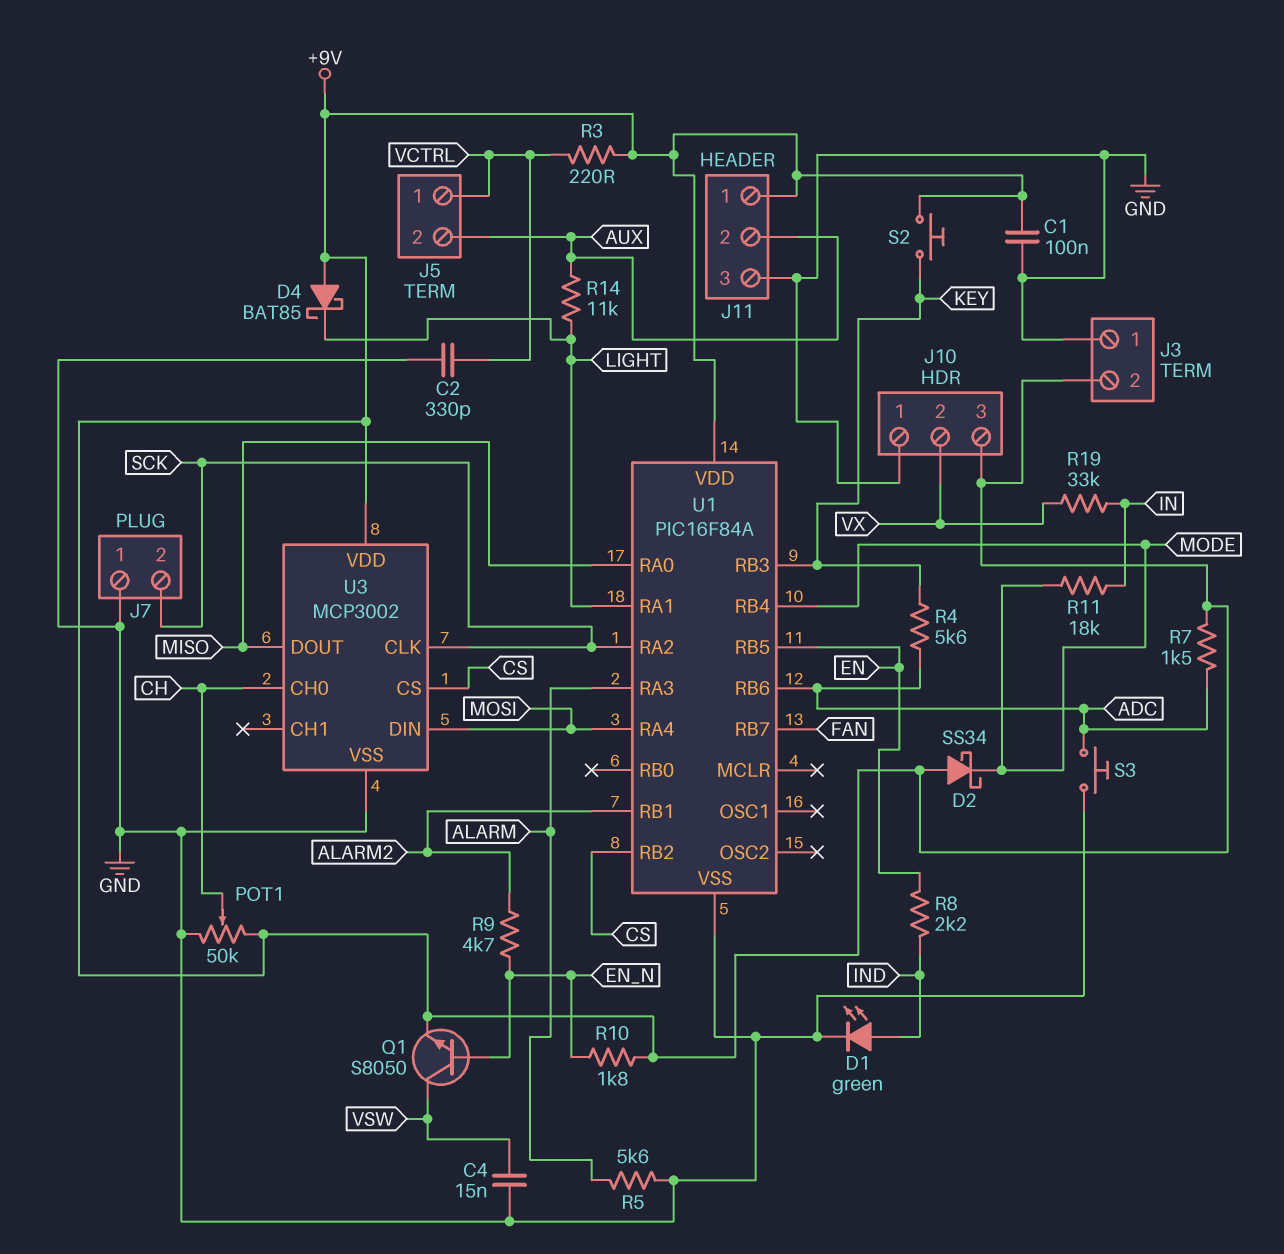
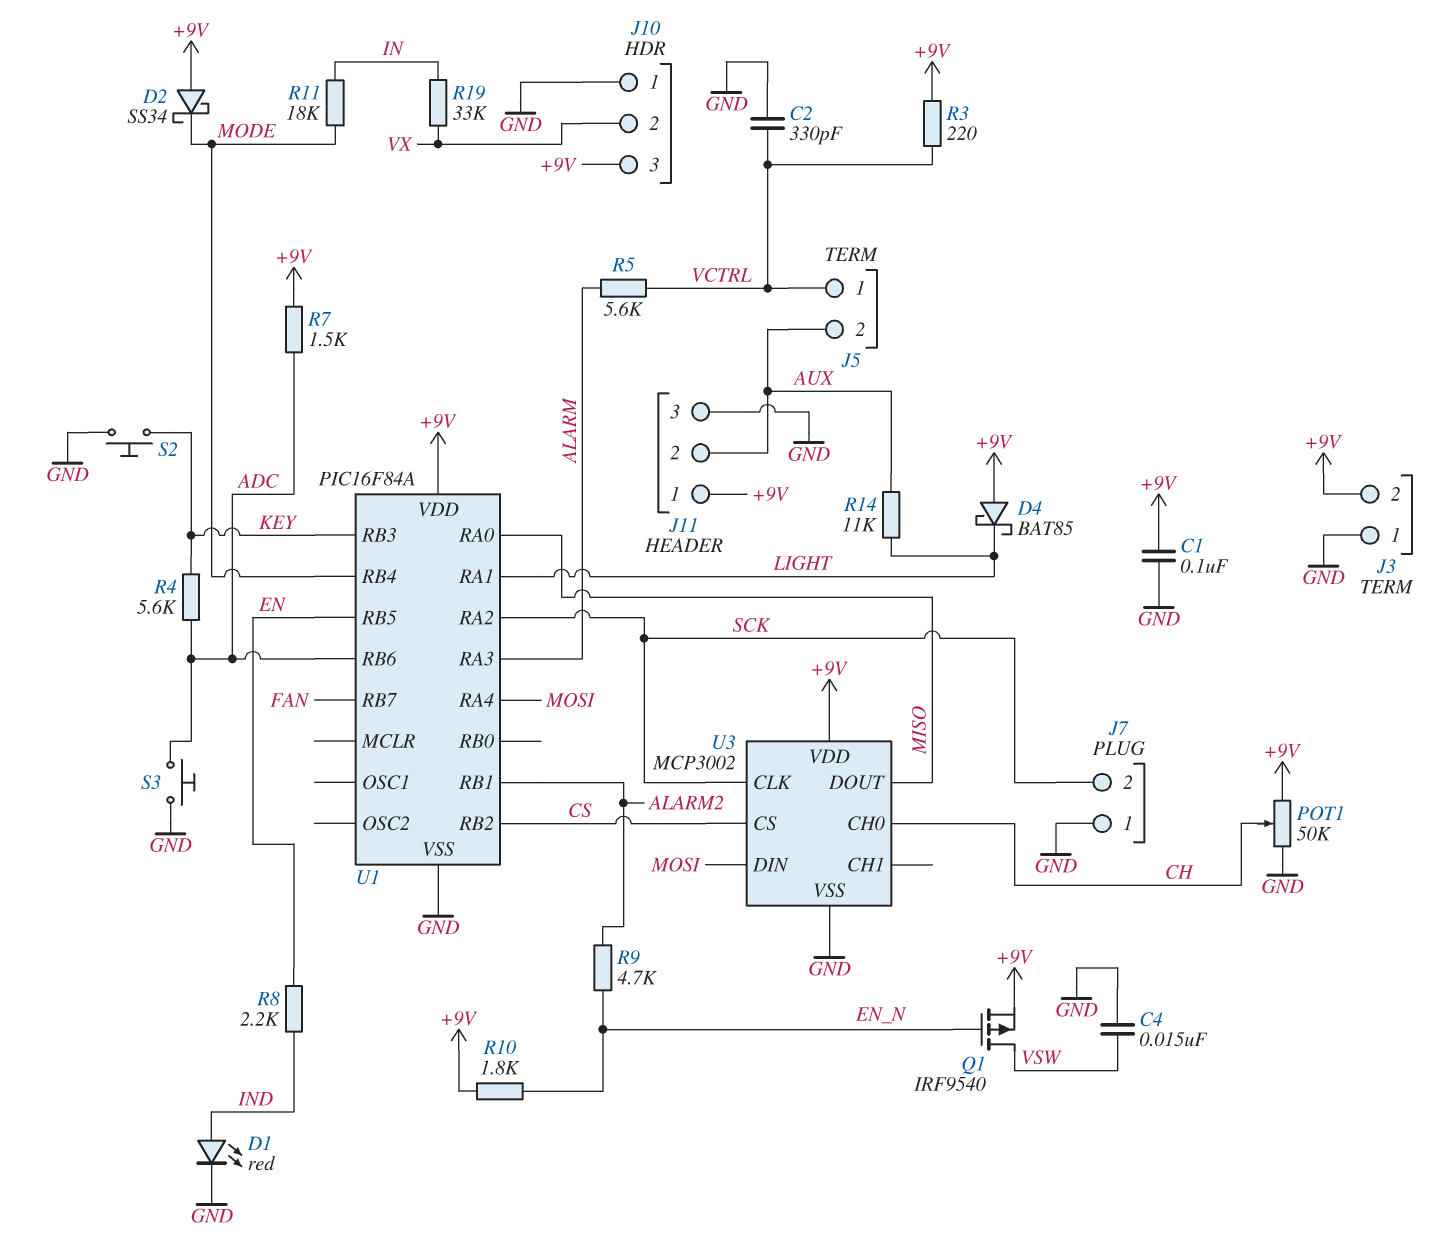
D1: LED green (A IND, K GND) -> LED red (A IND, K GND)
Q1: NPN S8050 (B EN_N, C VSW, E +9V) -> PMOS IRF9540 (G EN_N, D VSW, S +9V)
R5: 5.6k (ALARM, GND) -> 5.6k (ALARM, VCTRL)
S2: button (+9V, KEY) -> button (GND, KEY)

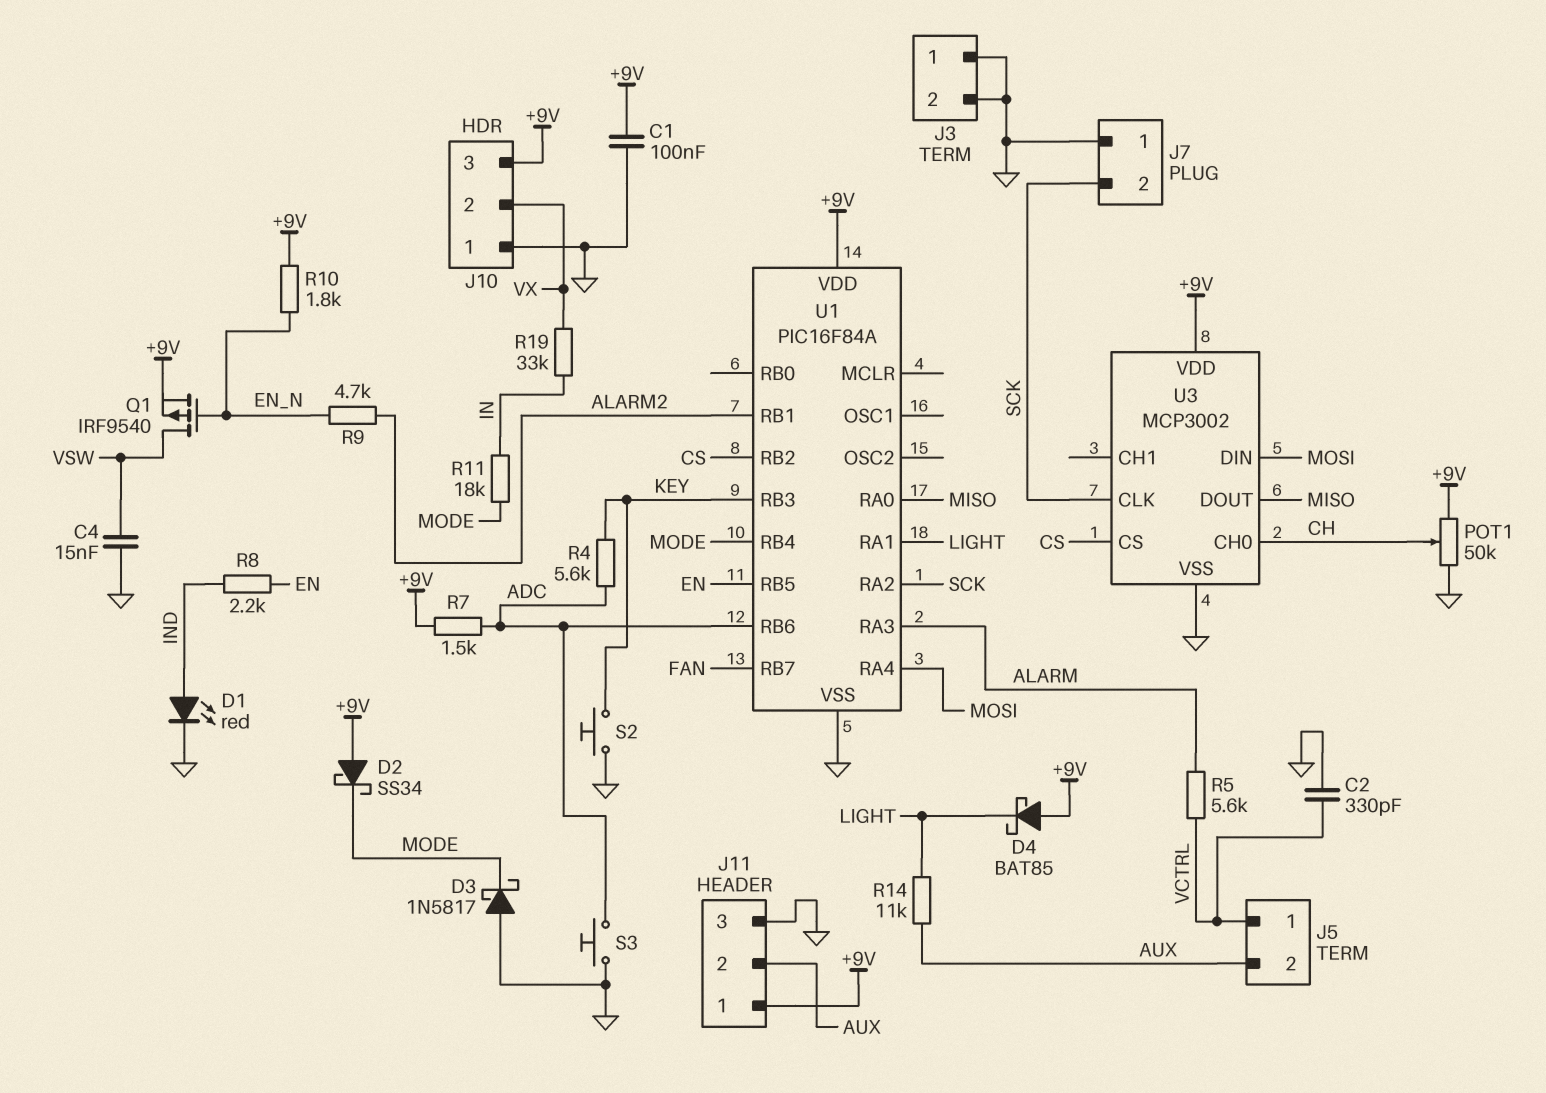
D3: none -> schottky 1N5817 (A GND, K MODE)
J3 pin 2: +9V -> GND
R3: 220 (+9V, VCTRL) -> none

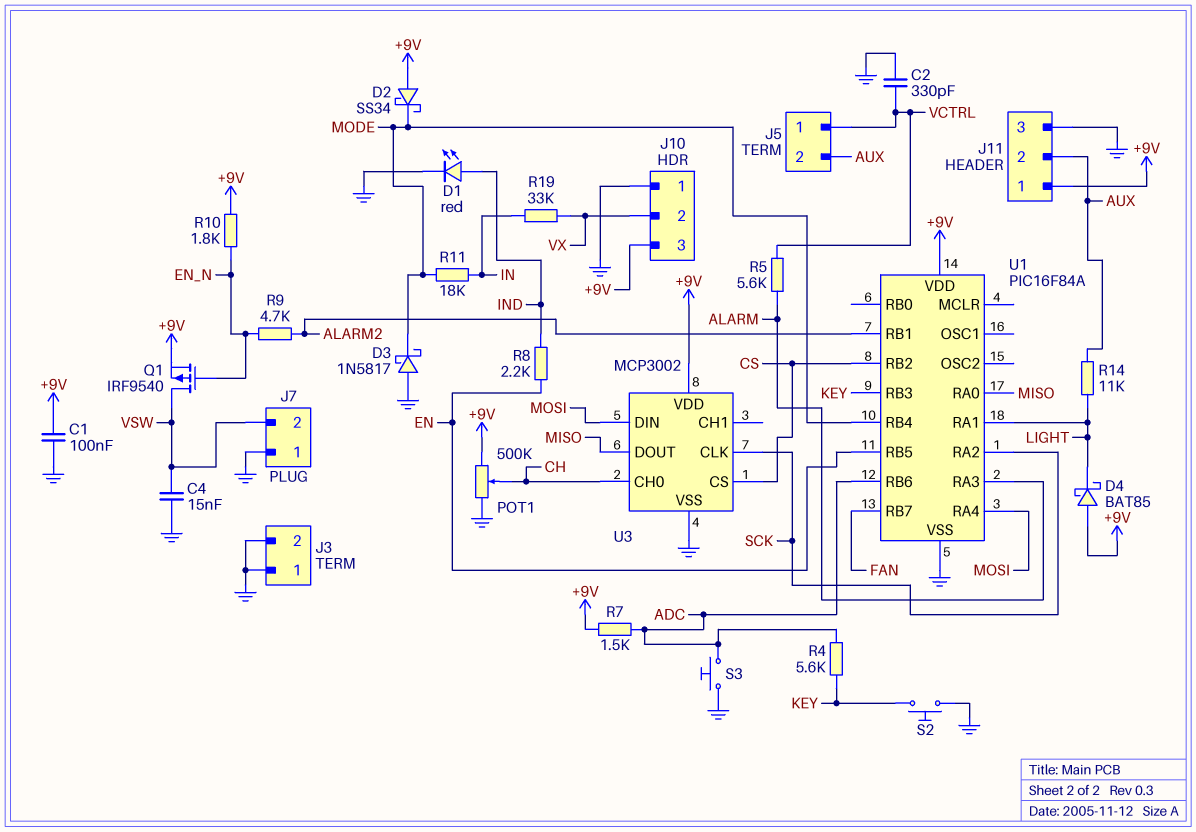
J7 pin 2: SCK -> VSW
POT1: 50k (+9V, GND, wiper CH) -> 500k (+9V, GND, wiper CH)

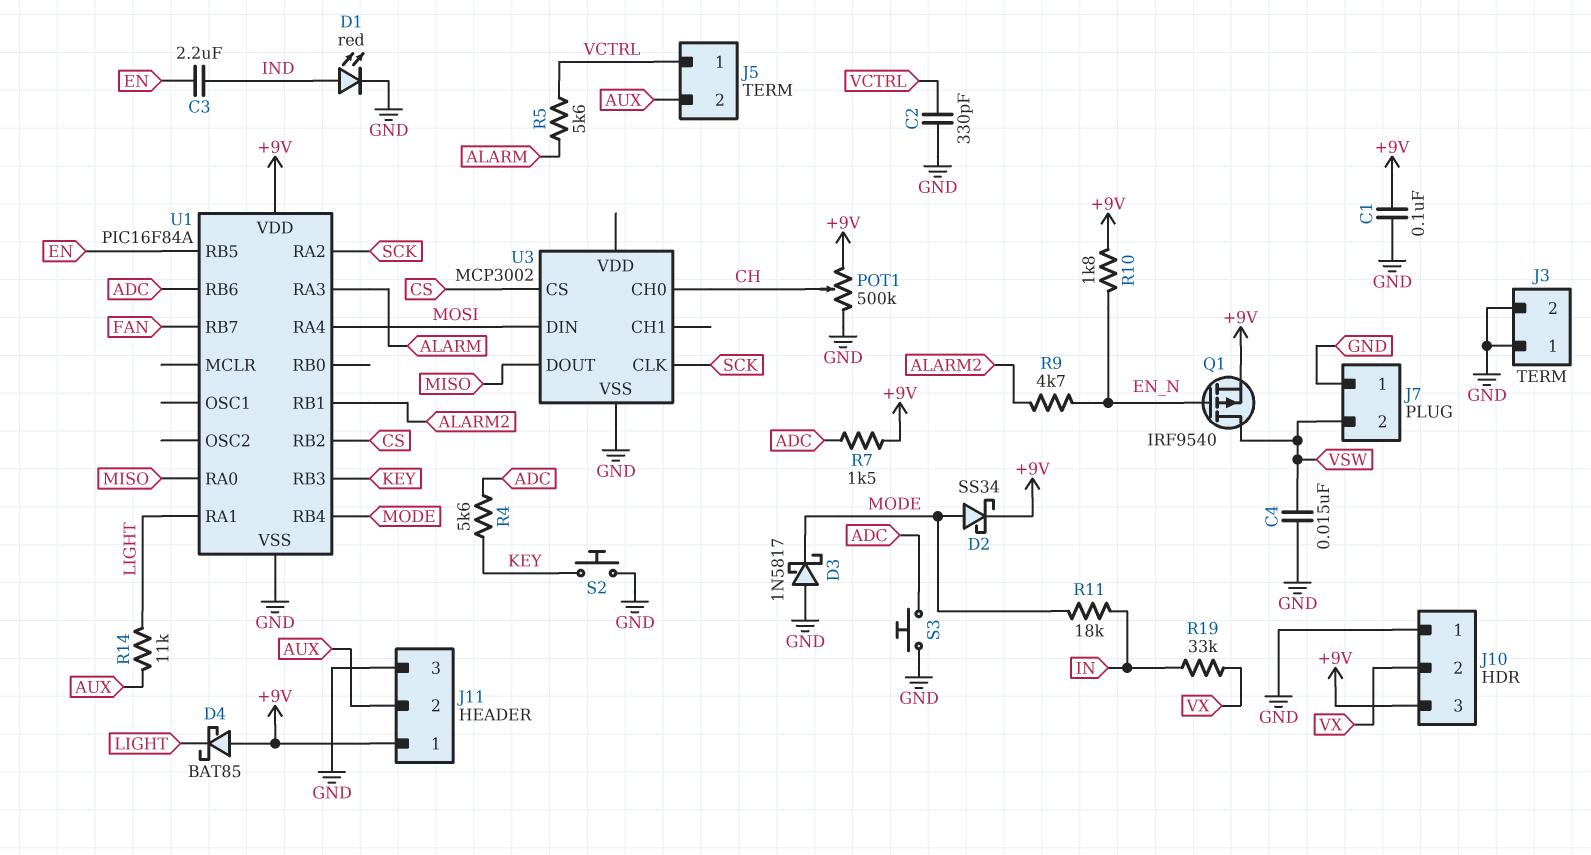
C3: none -> 2.2uF (EN, IND)
D2: schottky SS34 (A +9V, K MODE) -> schottky SS34 (A MODE, K +9V)
R8: 2.2k (EN, IND) -> none
U3 pin VDD: +9V -> none

